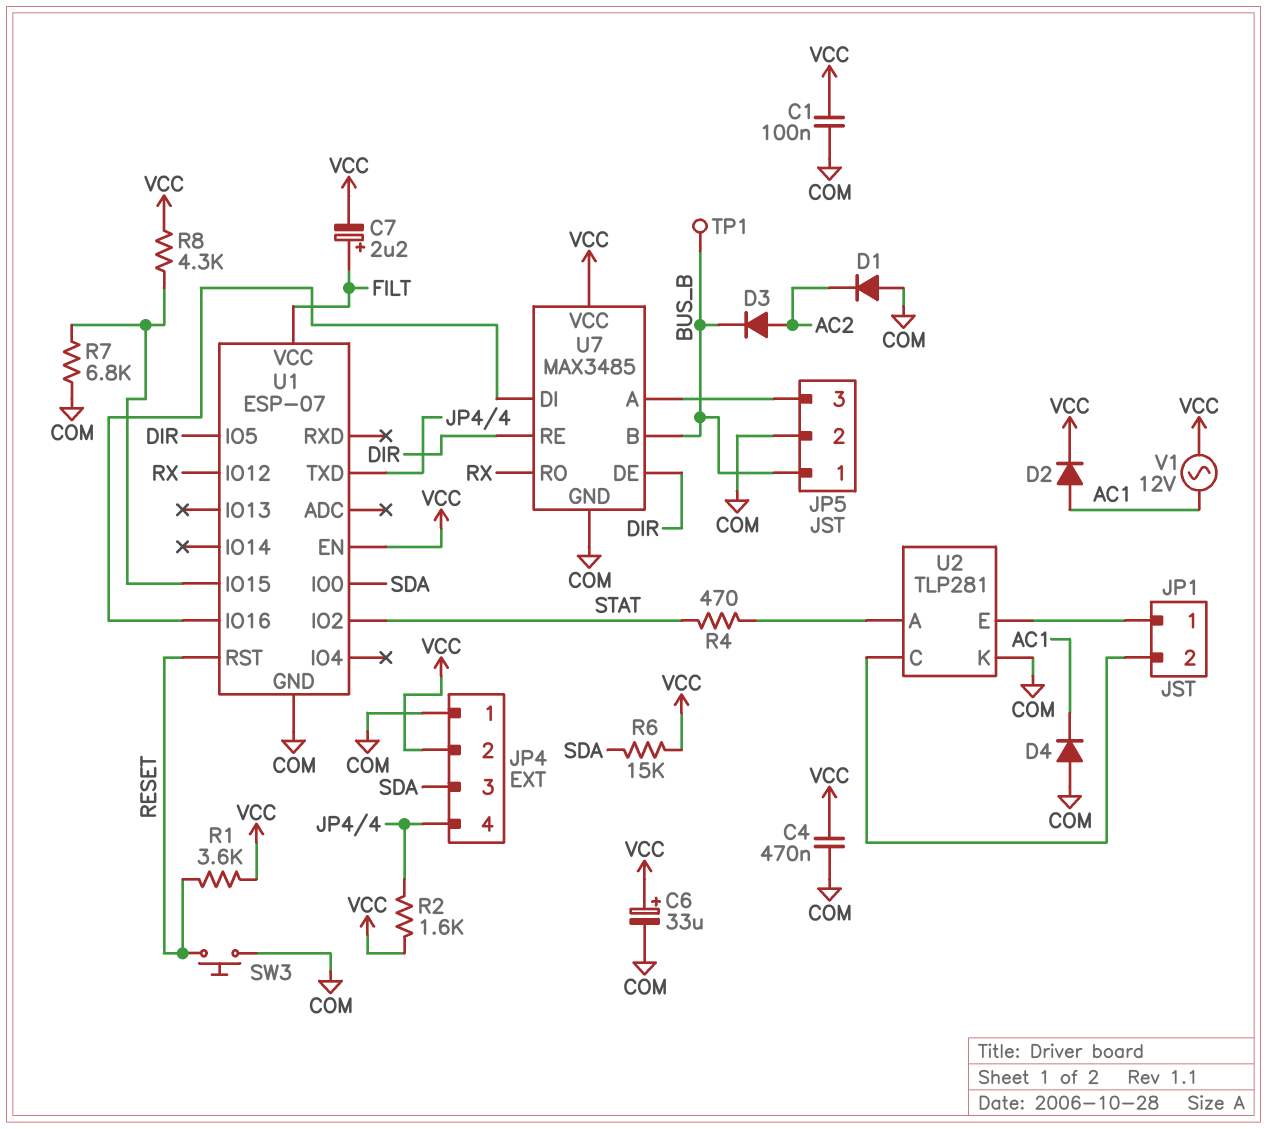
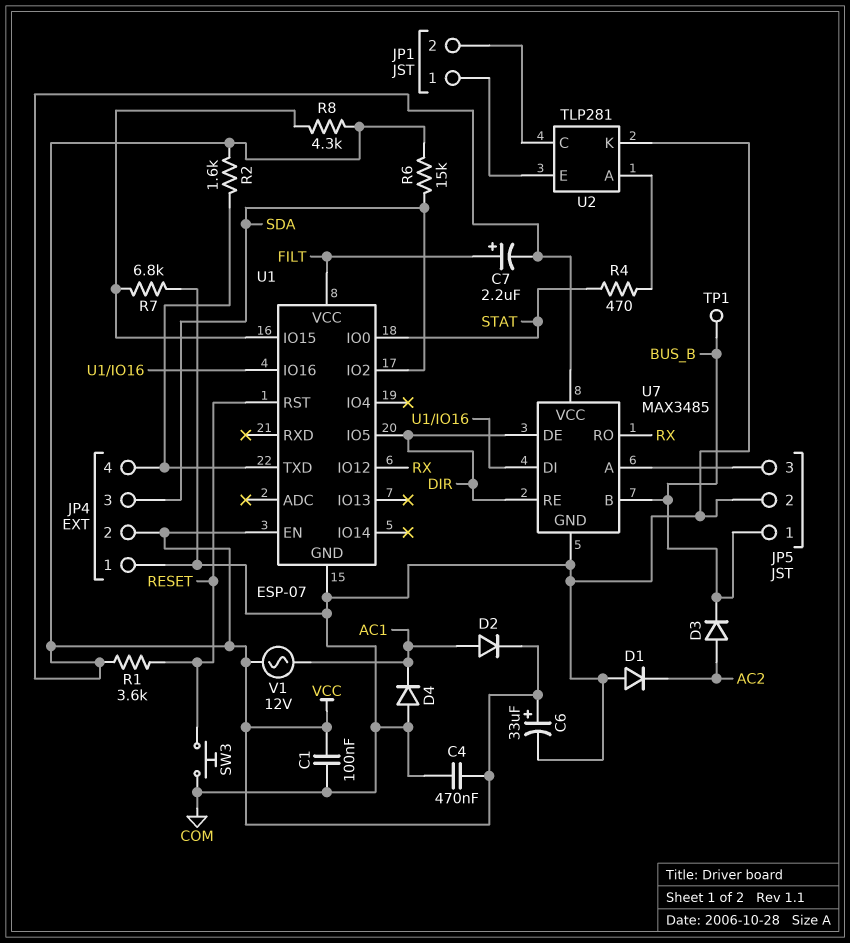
U1 pin IO0: SDA -> STAT
U1 pin IO2: STAT -> SDA

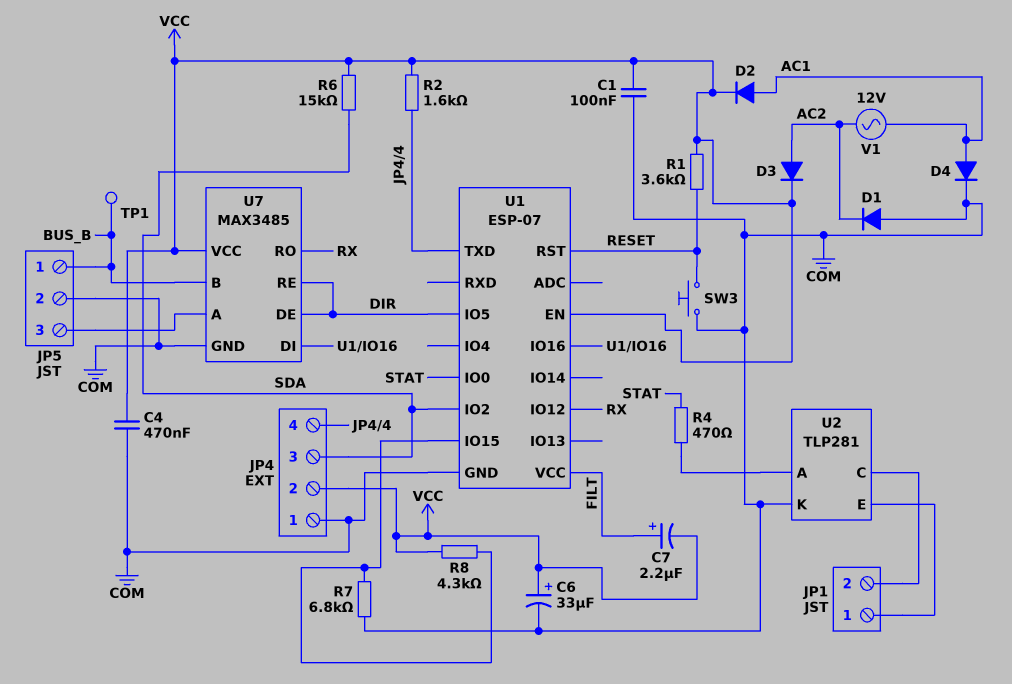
D3: diode (A AC2, K BUS_B) -> diode (A AC2, K VCC)
D4: diode (A COM, K AC1) -> diode (A AC1, K COM)
V1: AC 12V (AC1, VCC) -> AC 12V (AC1, AC2)

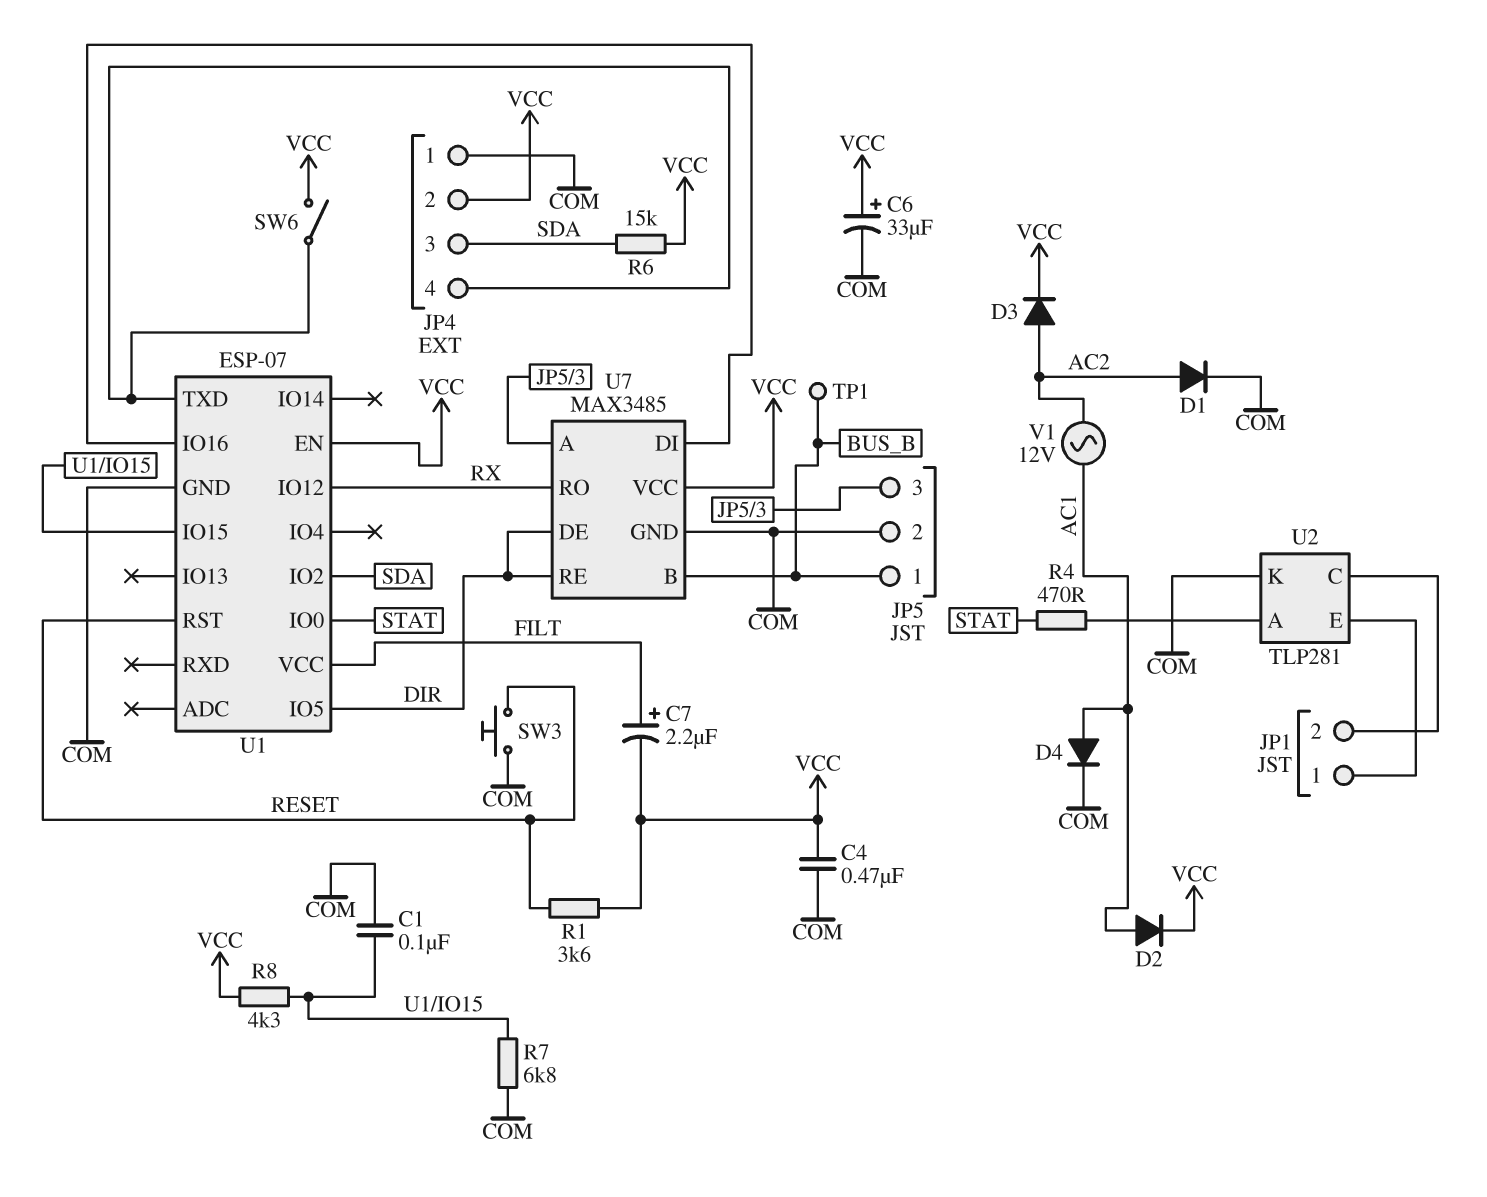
C1: 100nF (COM, VCC) -> 100nF (COM, U1/IO15)
D1: diode (A COM, K AC2) -> diode (A AC2, K COM)
R2: 1.6k (JP4/4, VCC) -> none
SW6: none -> switch (JP4/4, VCC)

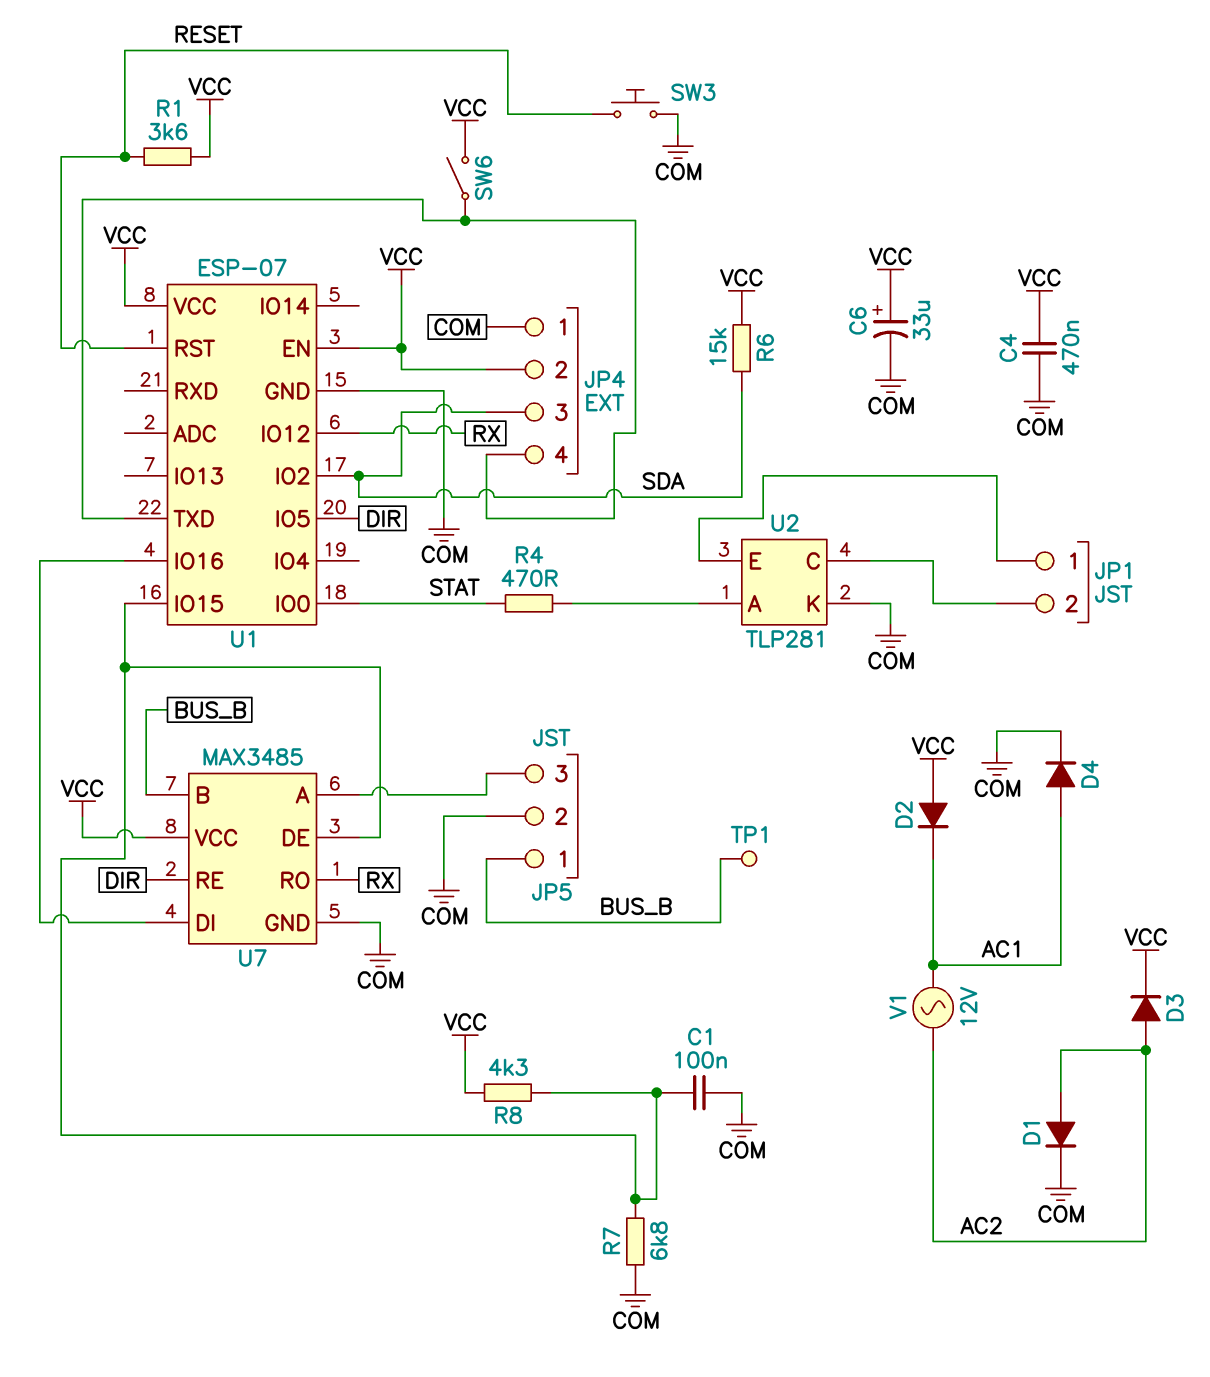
C7: 2.2uF (plus FILT, minus VCC) -> none
D2: diode (A AC1, K VCC) -> diode (A VCC, K AC1)
U1 pin VCC: FILT -> VCC
U7 pin DE: DIR -> U1/IO15

